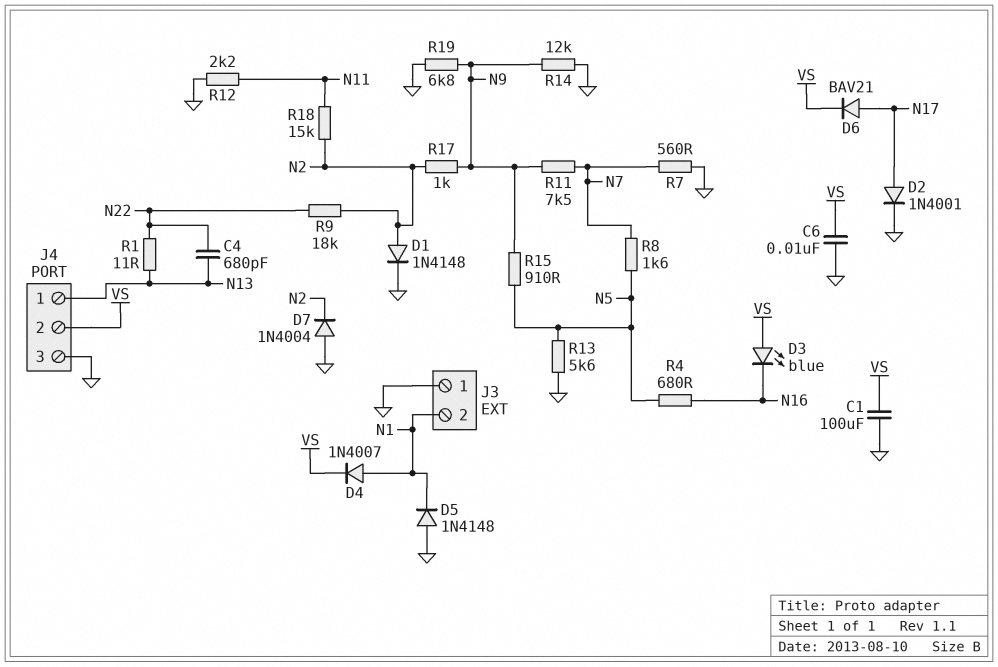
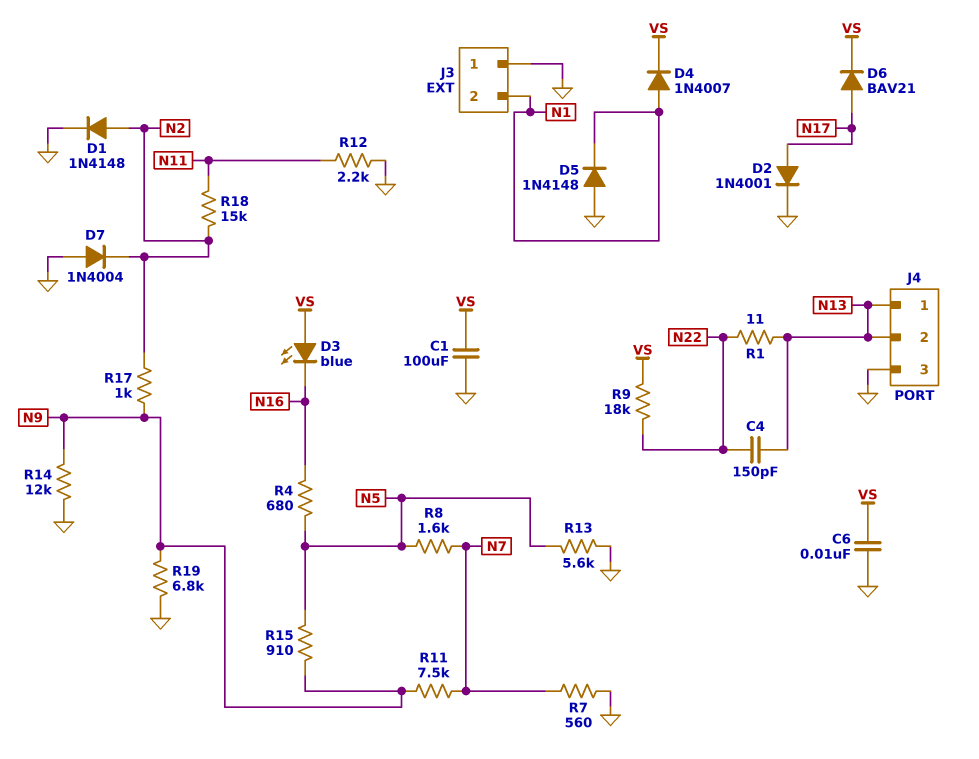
C4: 680pF (N13, N22) -> 150pF (N13, N22)
J4 pin 2: VS -> N13
R9: 18k (N2, N22) -> 18k (N22, VS)

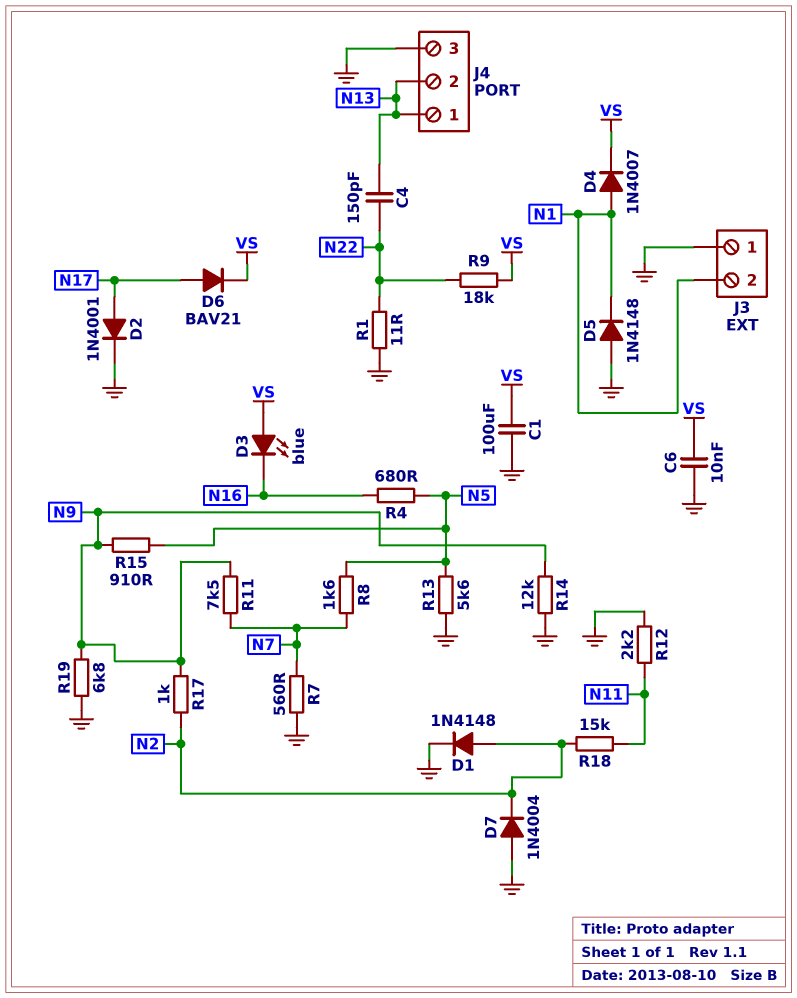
R1: 11 (N13, N22) -> 11 (GND, N22)

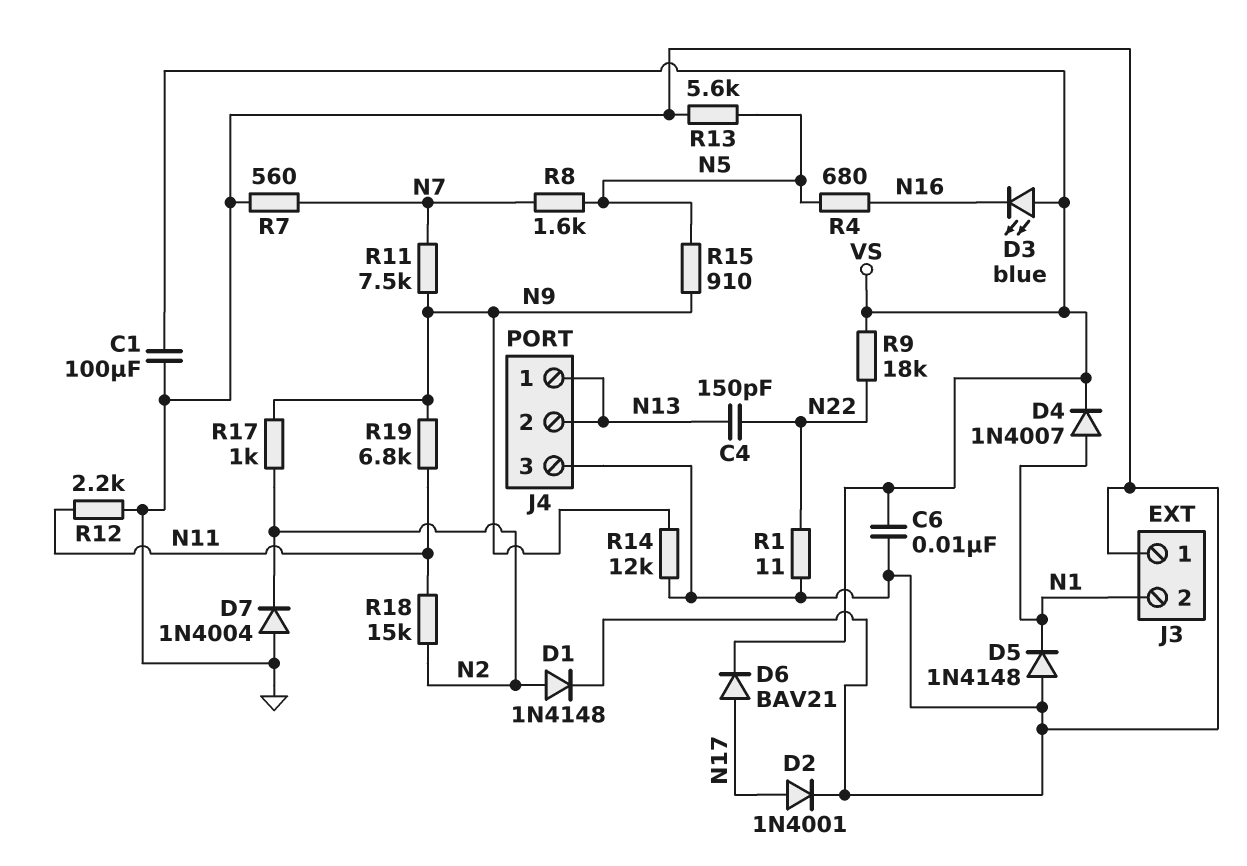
R19: 6.8k (GND, N9) -> 6.8k (N9, N11)

